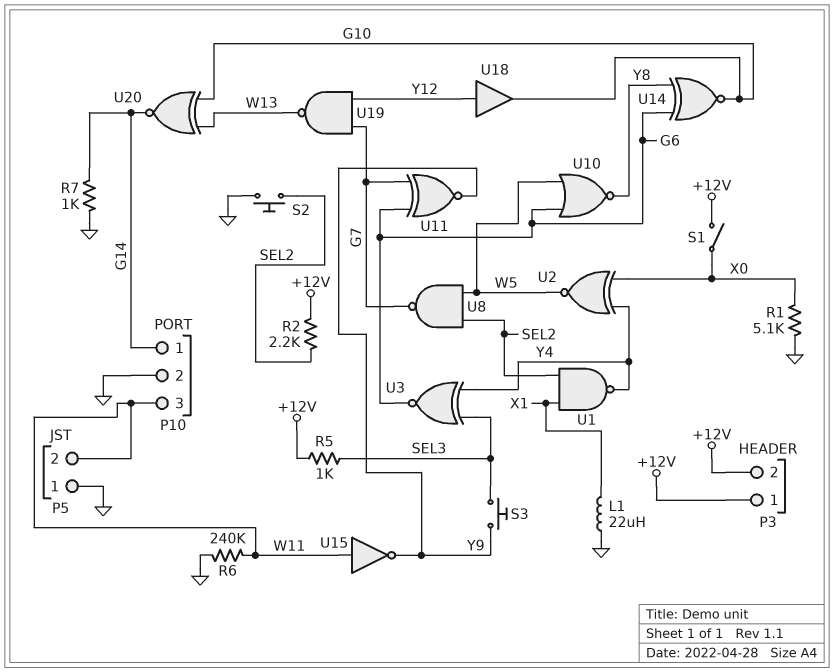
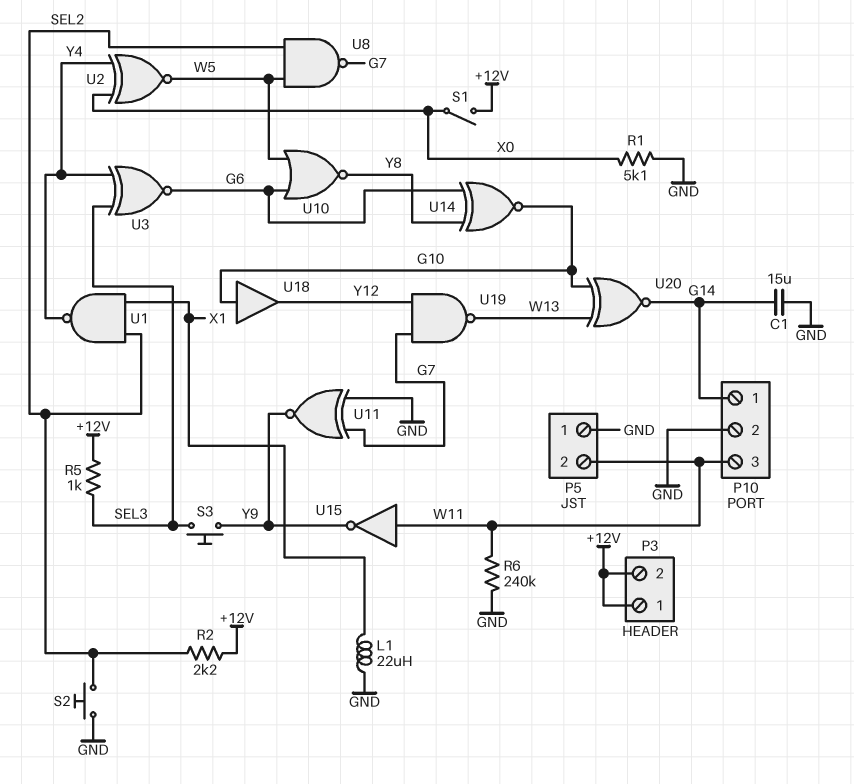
C1: none -> 15uF (G14, GND)
R7: 1k (G14, GND) -> none
U11: XNOR (in G6, in G7, out Y9) -> XNOR (in G7, in GND, out Y9)
U18: buffer (in Y12, out G10) -> buffer (in G10, out Y12)

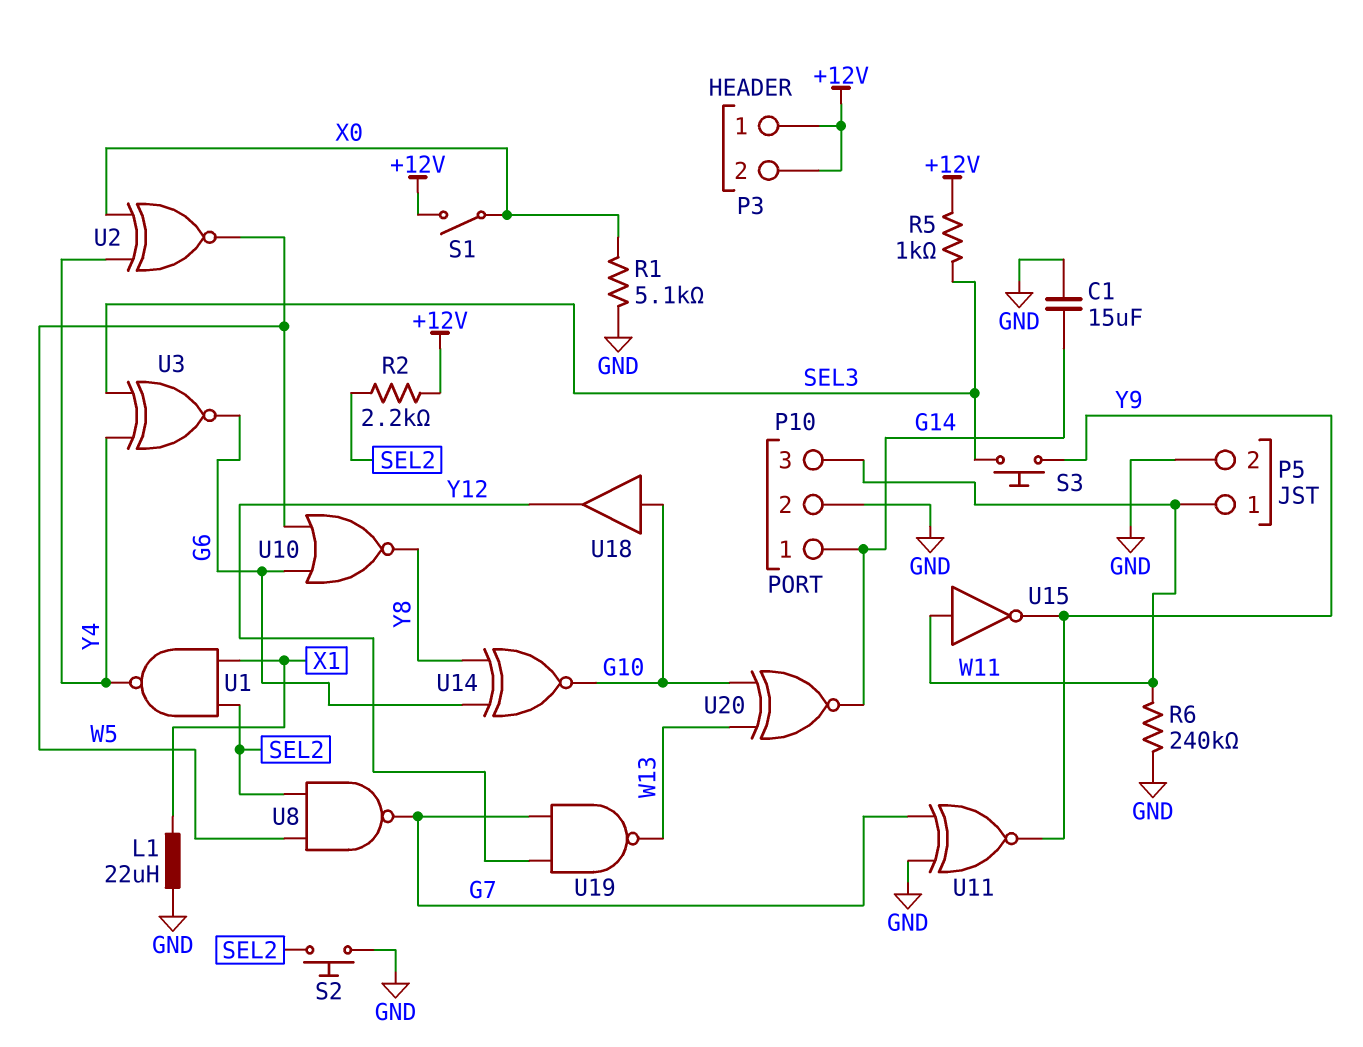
P5 pin 1: GND -> W11
P5 pin 2: W11 -> GND

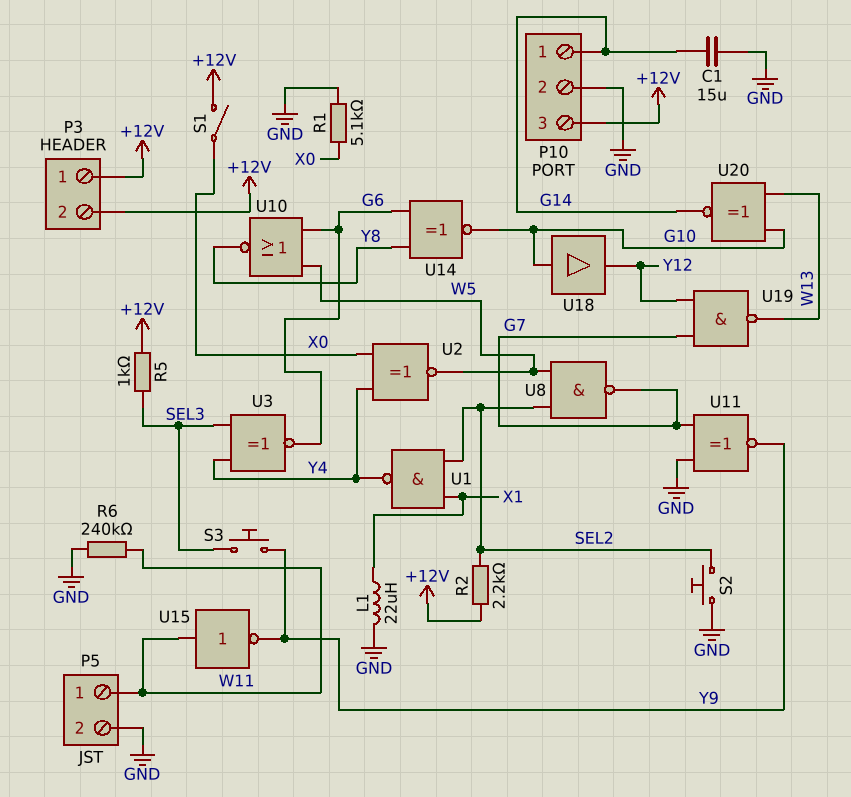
P10 pin 3: W11 -> +12V

